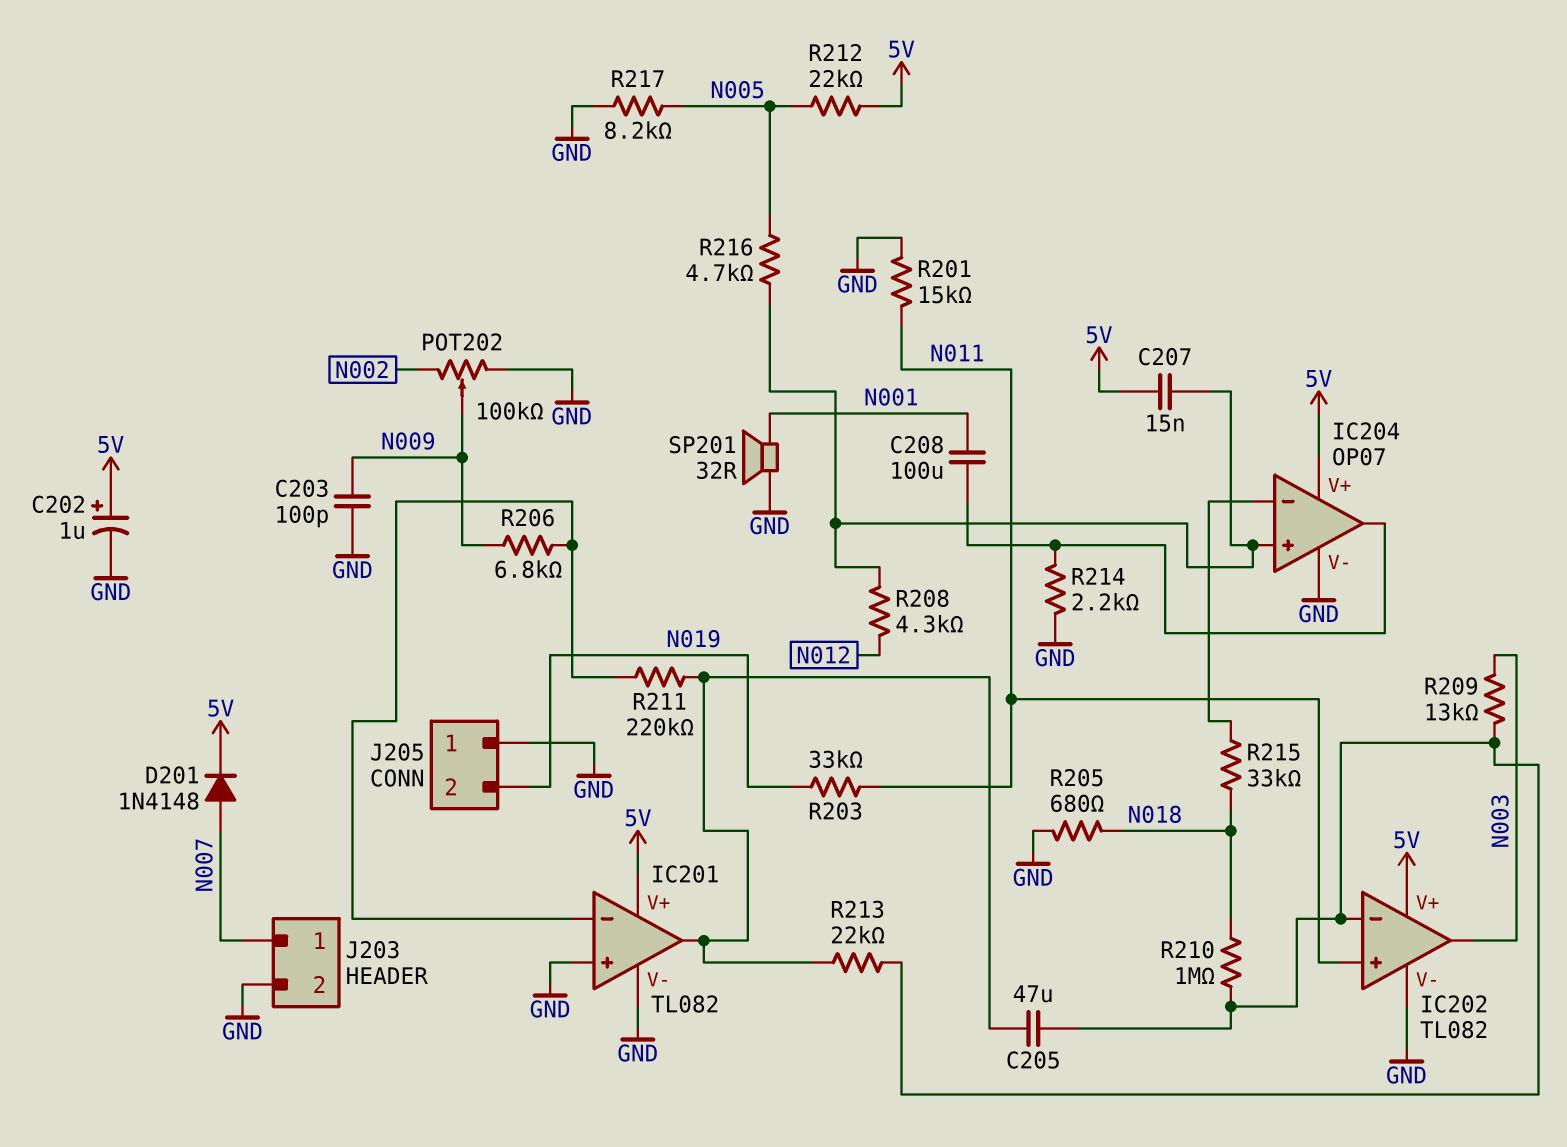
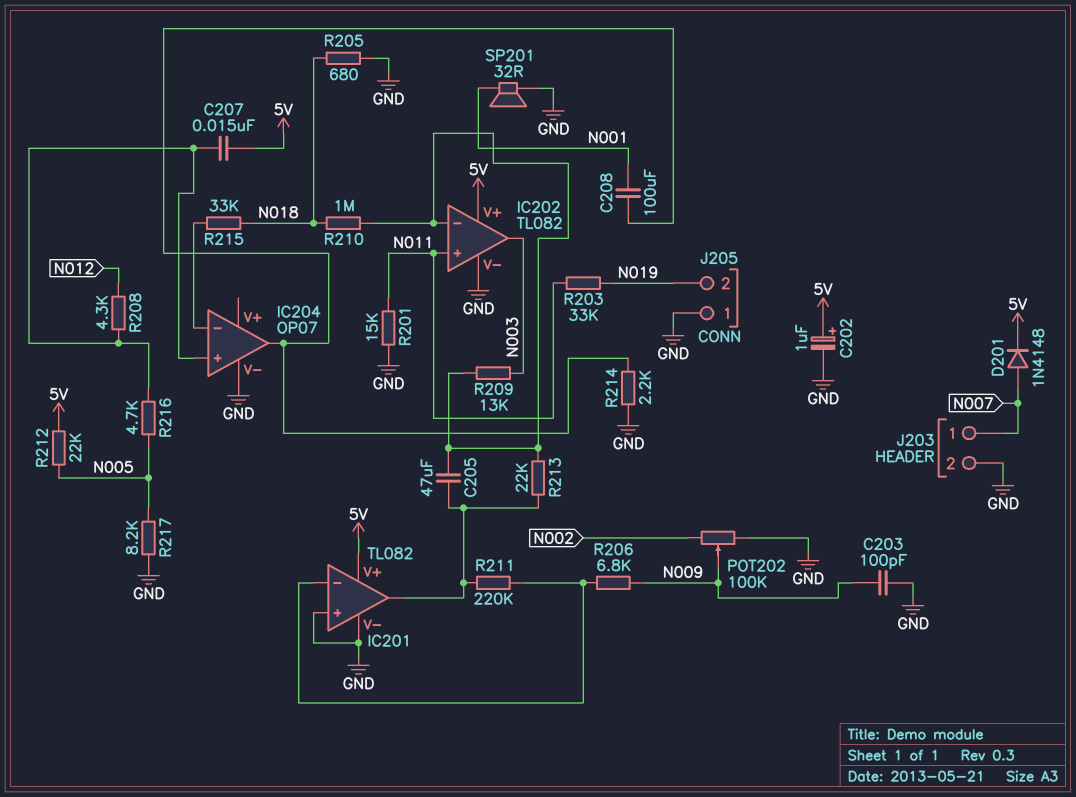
IC204 pin V+: 5V -> none

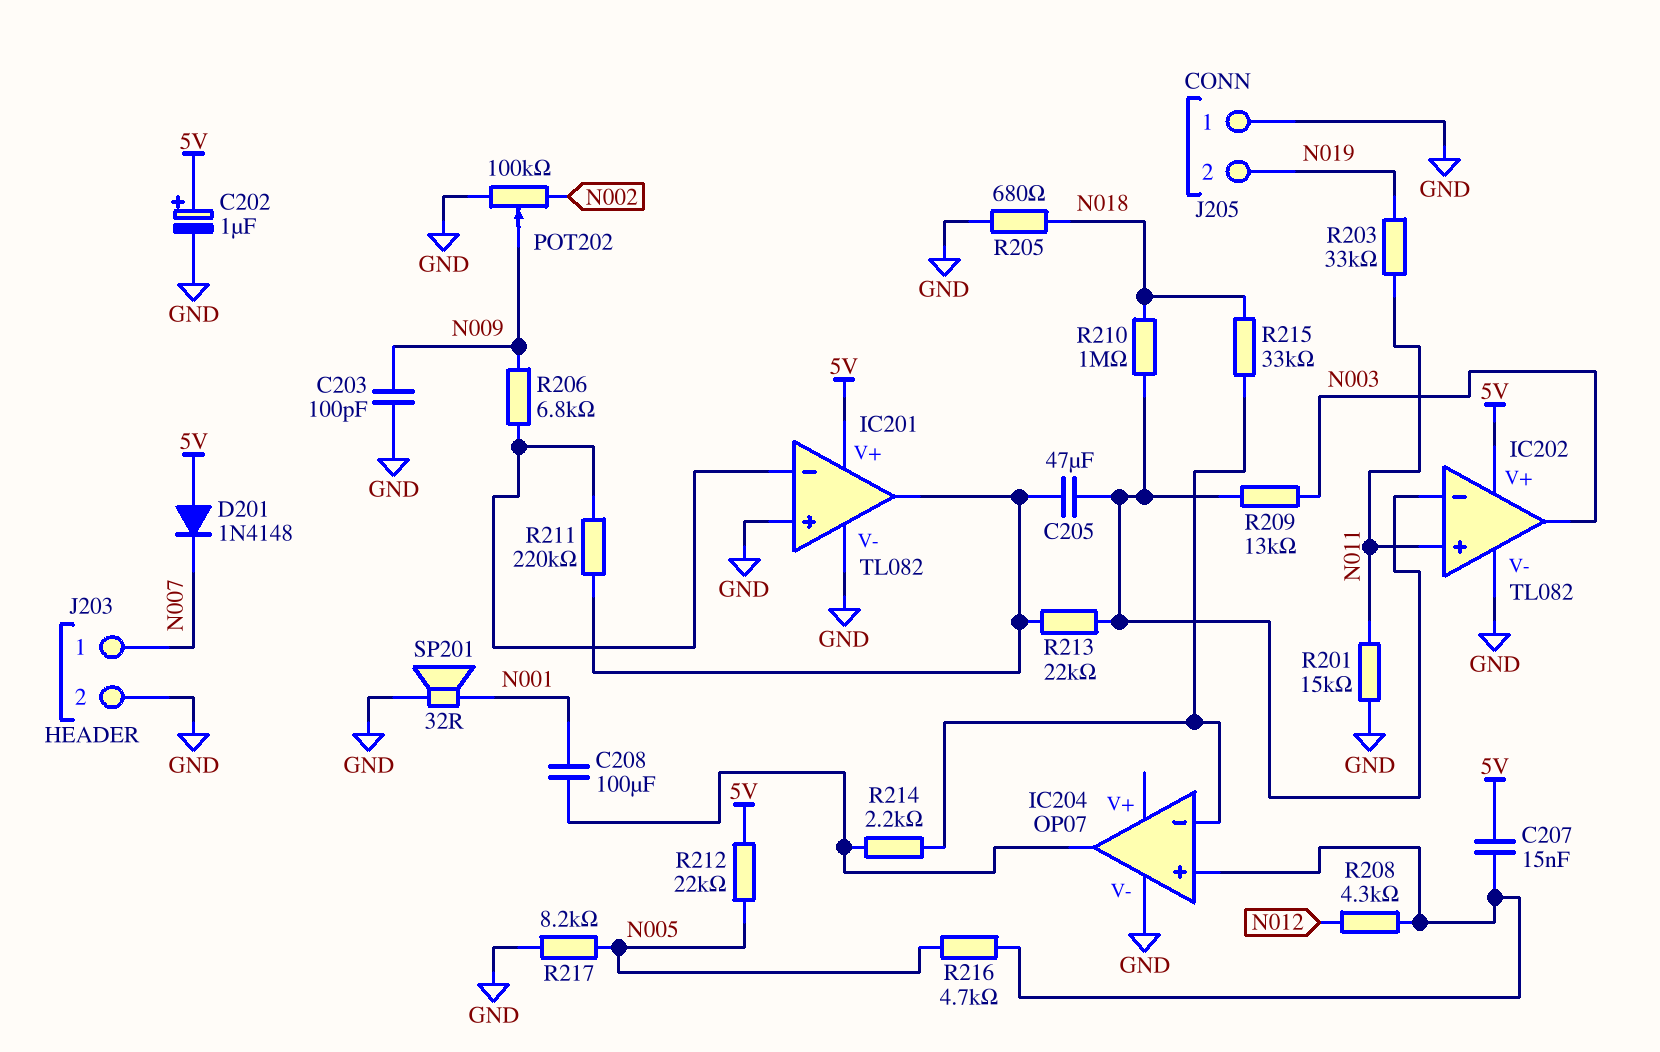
D201: diode 1N4148 (A N007, K 5V) -> diode 1N4148 (A 5V, K N007)
R214: 2.2k (GND, IC204/out) -> 2.2k (IC204/in-, IC204/out)

